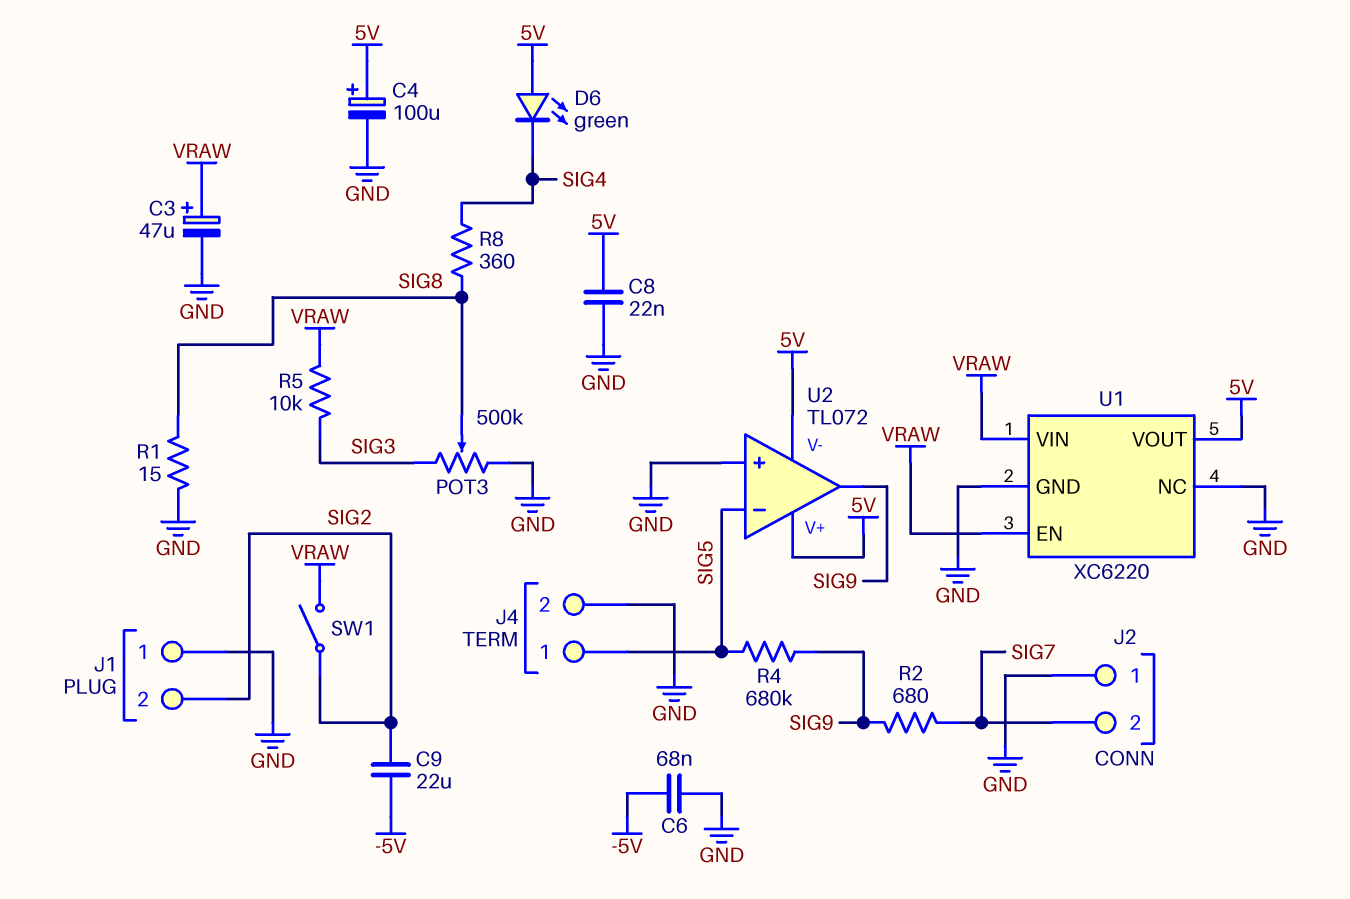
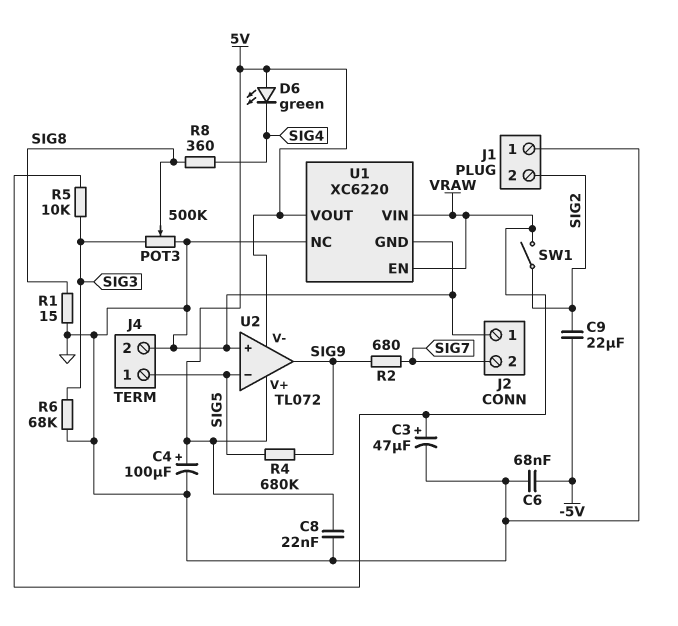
R6: none -> 68k (GND, SIG3)

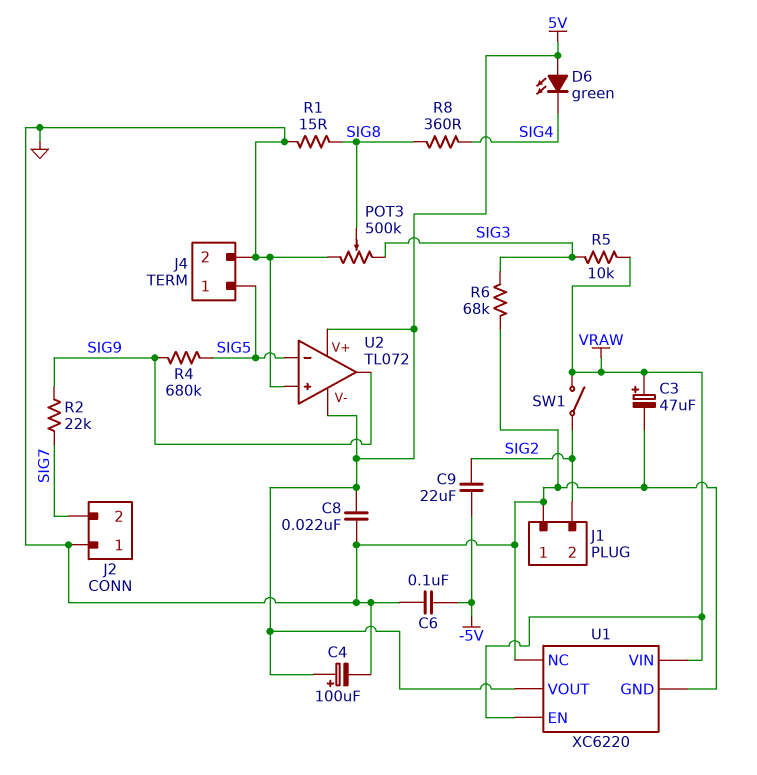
C6: 68nF (-5V, GND) -> 100nF (-5V, GND)
R2: 680 (SIG7, SIG9) -> 22k (SIG7, SIG9)

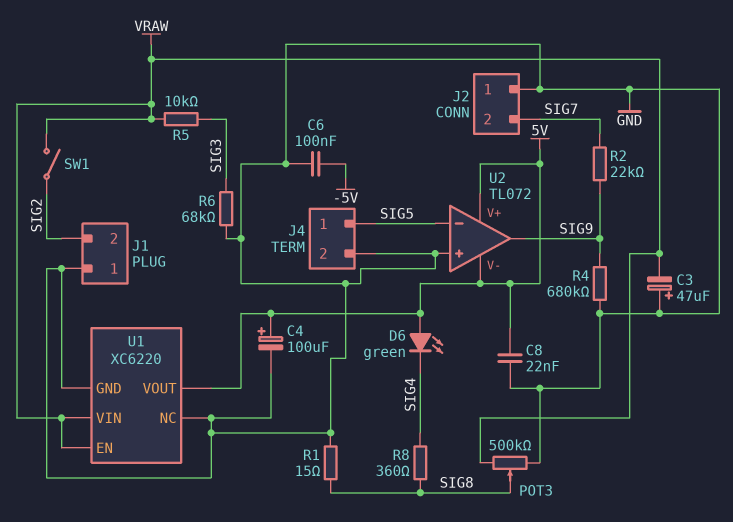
C3: 47uF (plus VRAW, minus GND) -> 47uF (plus GND, minus VRAW)
C9: 22uF (-5V, SIG2) -> none
POT3: 500k (GND, SIG3, wiper SIG8) -> 500k (GND, VRAW, wiper SIG8)
R4: 680k (SIG5, SIG9) -> 680k (GND, SIG9)

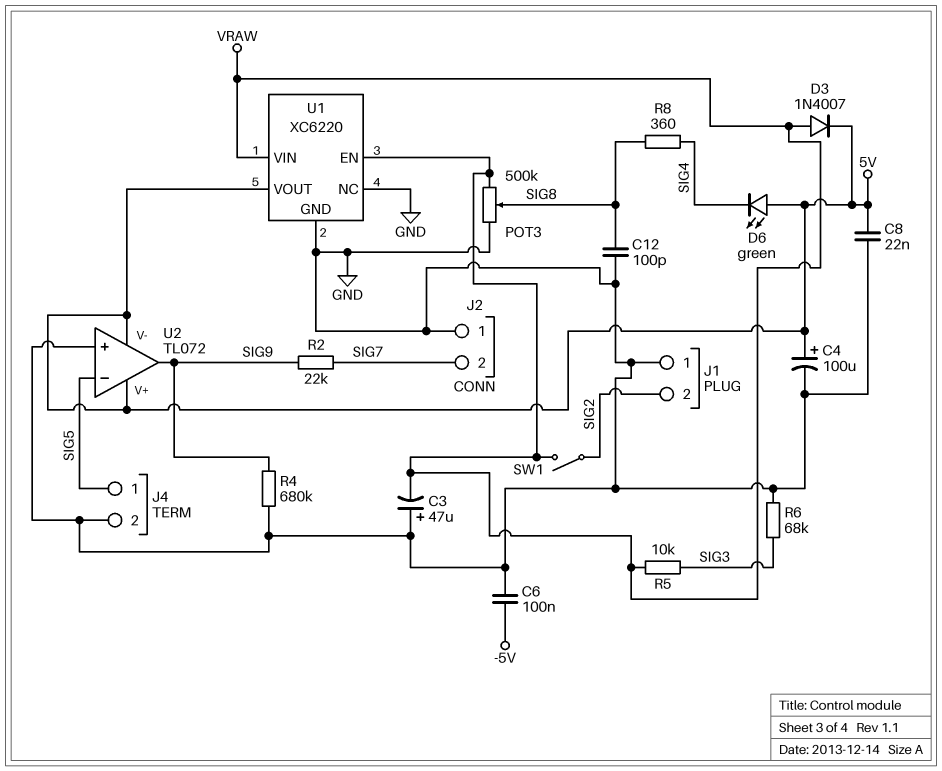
C12: none -> 100pF (GND, SIG8)
D3: none -> diode 1N4007 (A VRAW, K 5V)
R1: 15 (GND, SIG8) -> none

